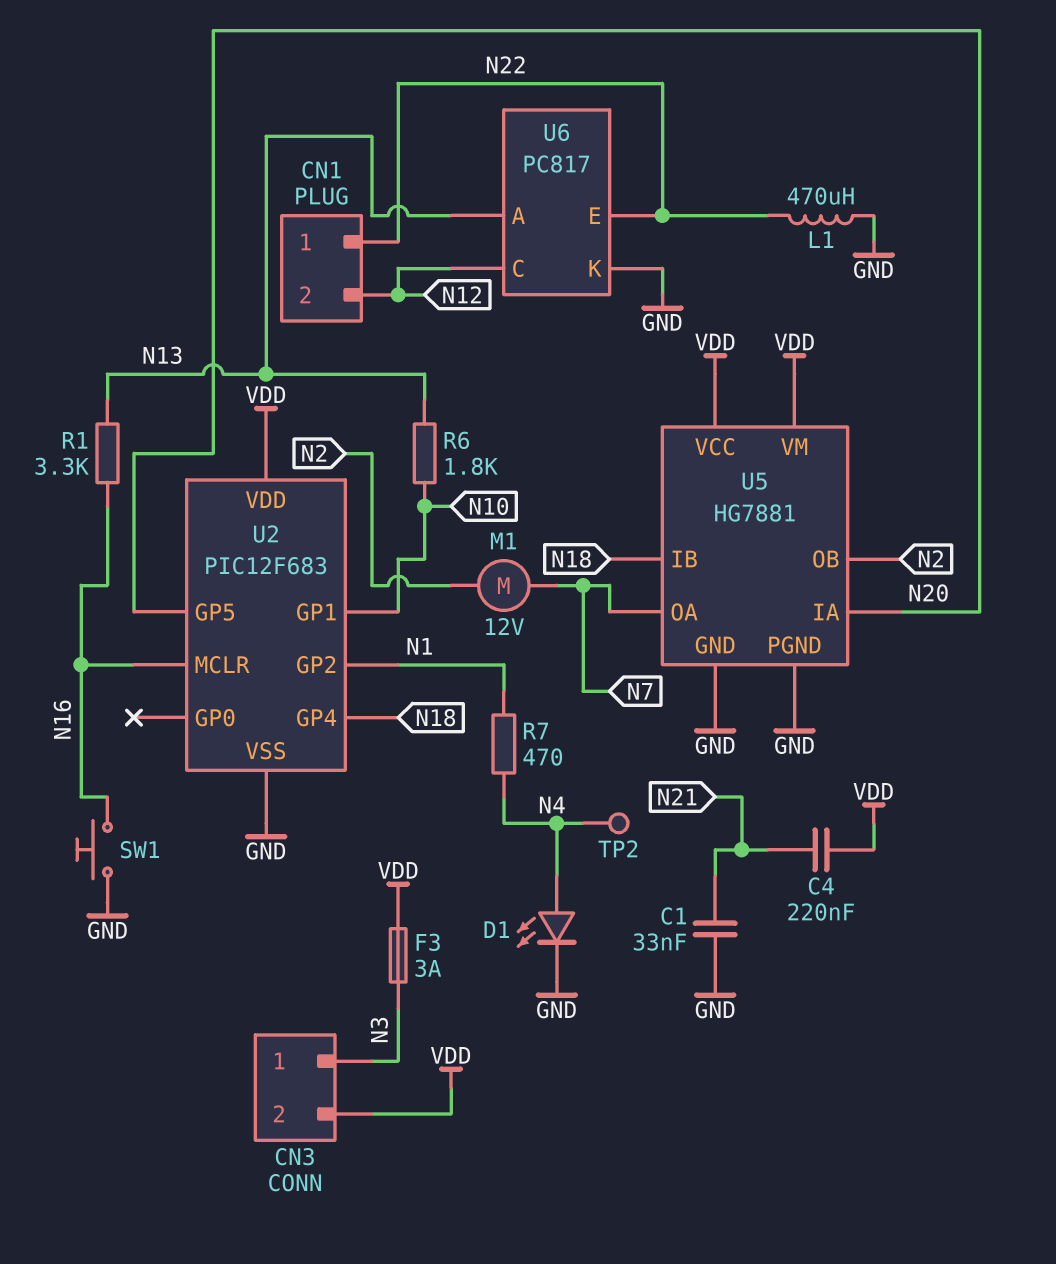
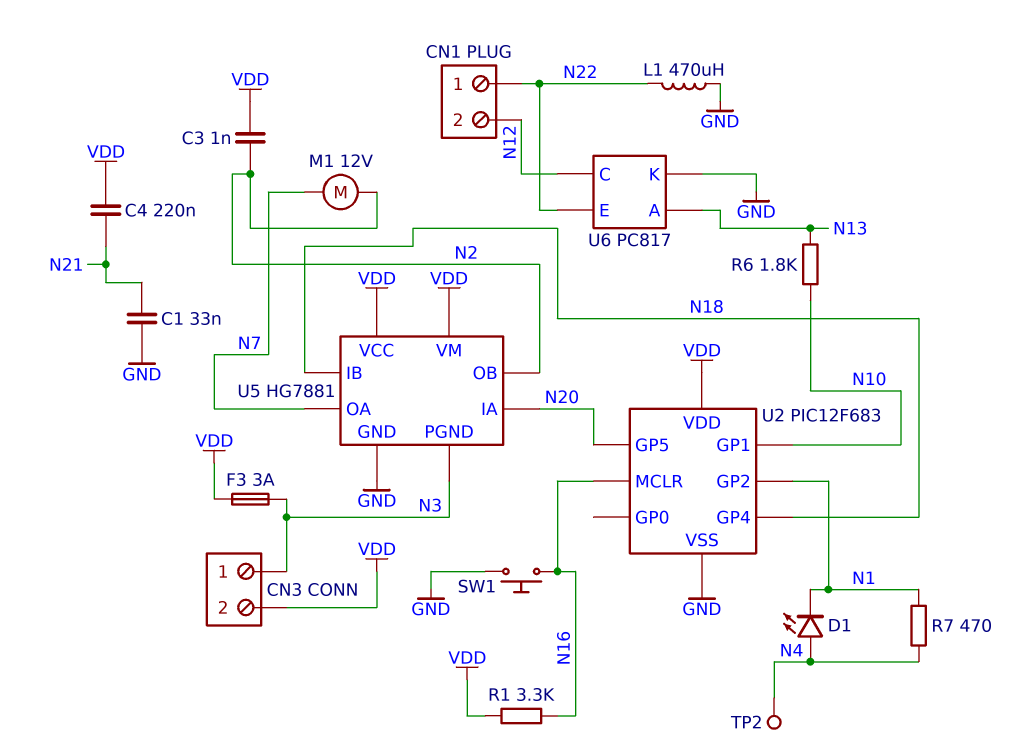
C3: none -> 1nF (N2, VDD)
D1: LED (A N4, K GND) -> LED (A N4, K N1)
R1: 3.3k (N13, N16) -> 3.3k (N16, VDD)
U5 pin PGND: GND -> N3

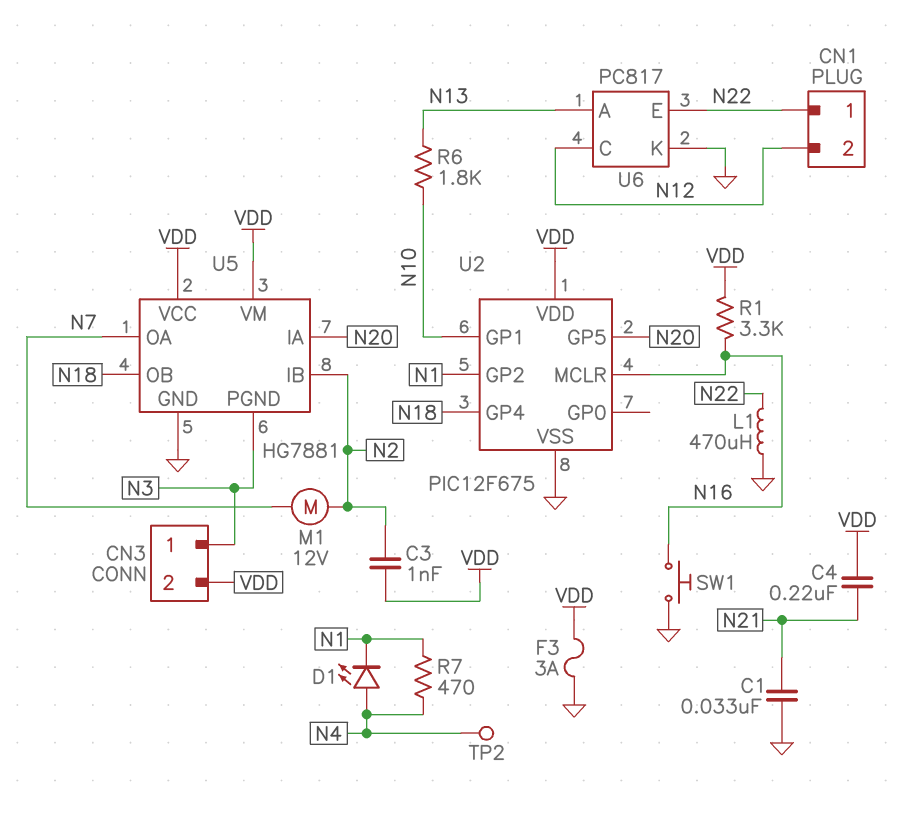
F3: 3A (N3, VDD) -> 3A (GND, VDD)
U2: PIC12F683 -> PIC12F675
U5 pin IB: N18 -> N2
U5 pin OB: N2 -> N18

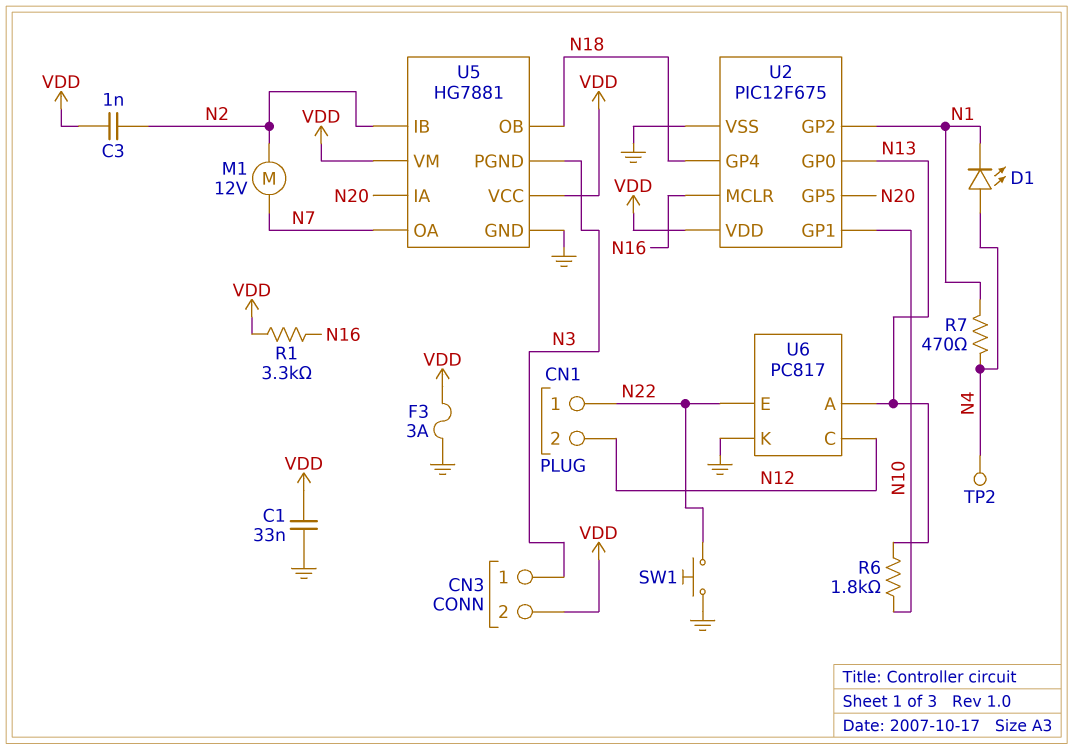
C1: 33nF (GND, N21) -> 33nF (GND, VDD)
C4: 220nF (N21, VDD) -> none
L1: 470uH (GND, N22) -> none
SW1: button (GND, N16) -> button (GND, N22)
U2 pin GP0: none -> N13

